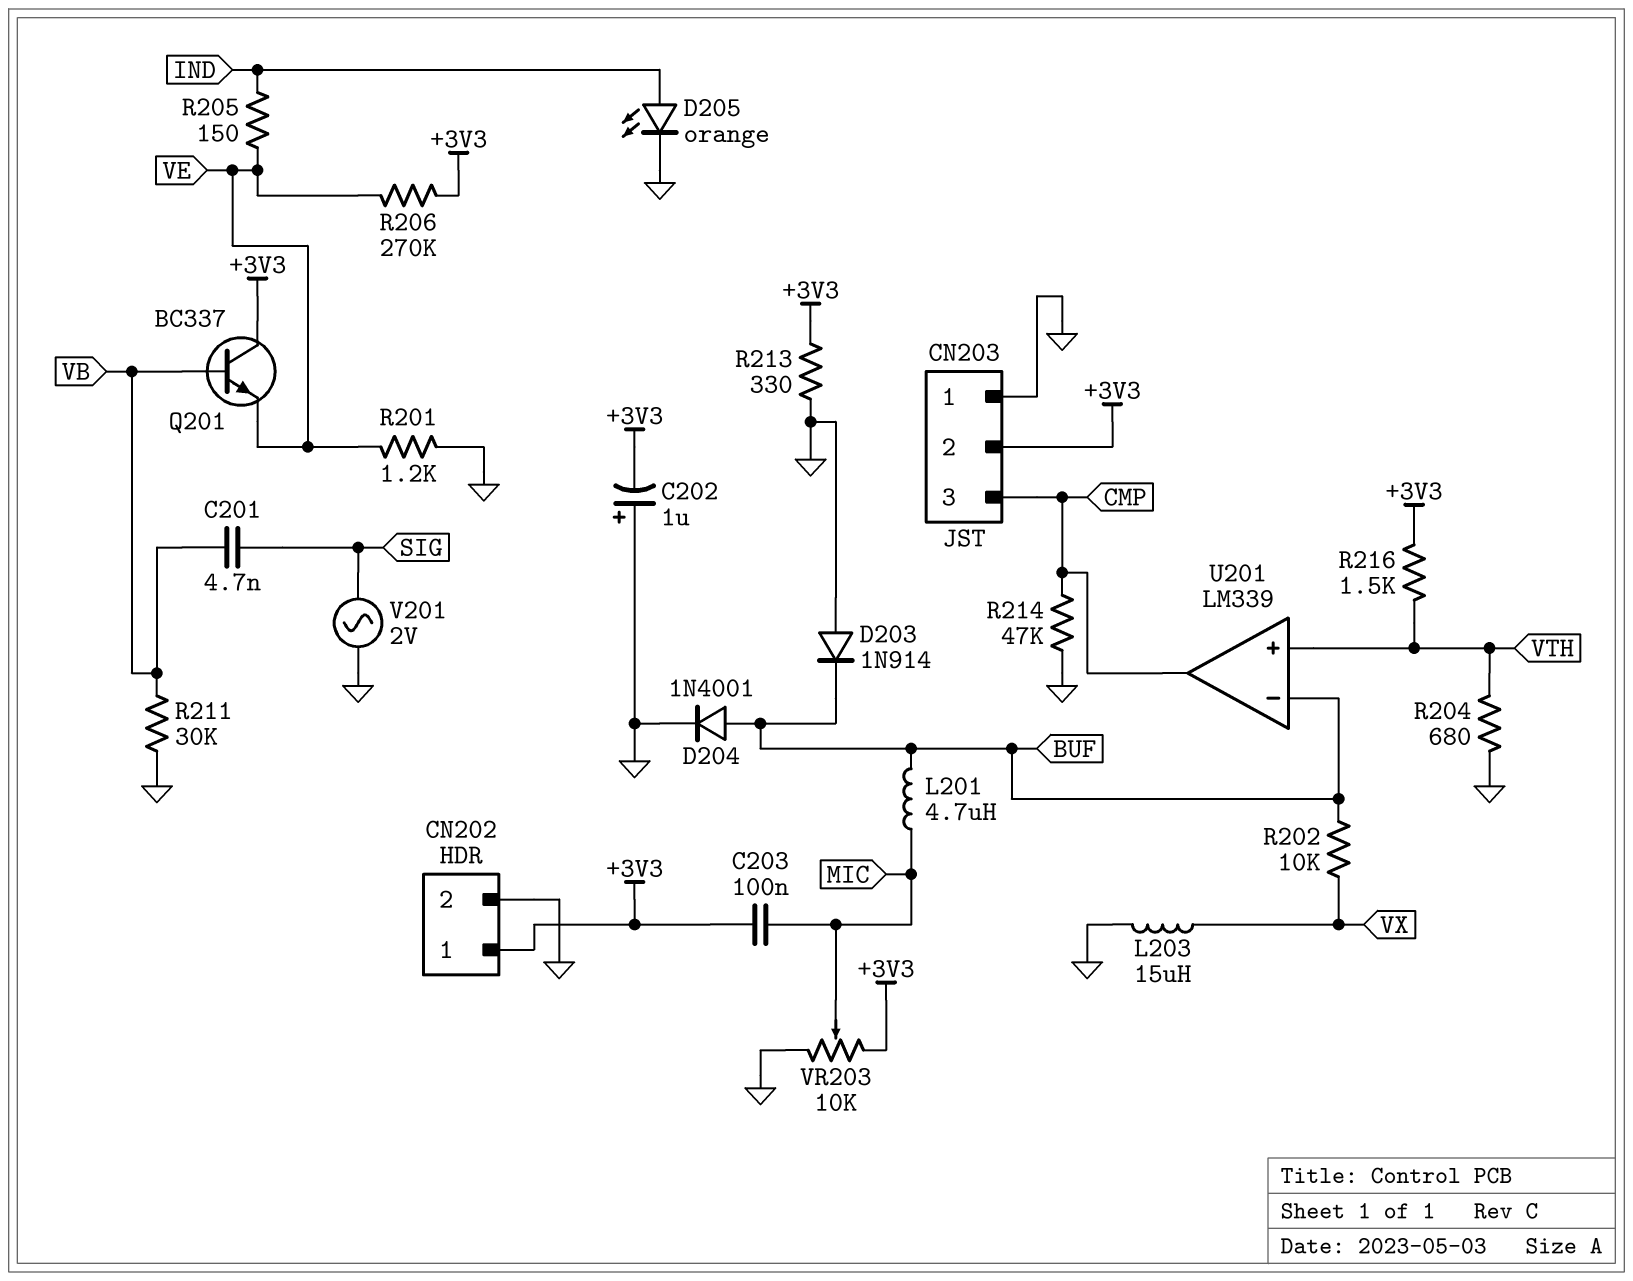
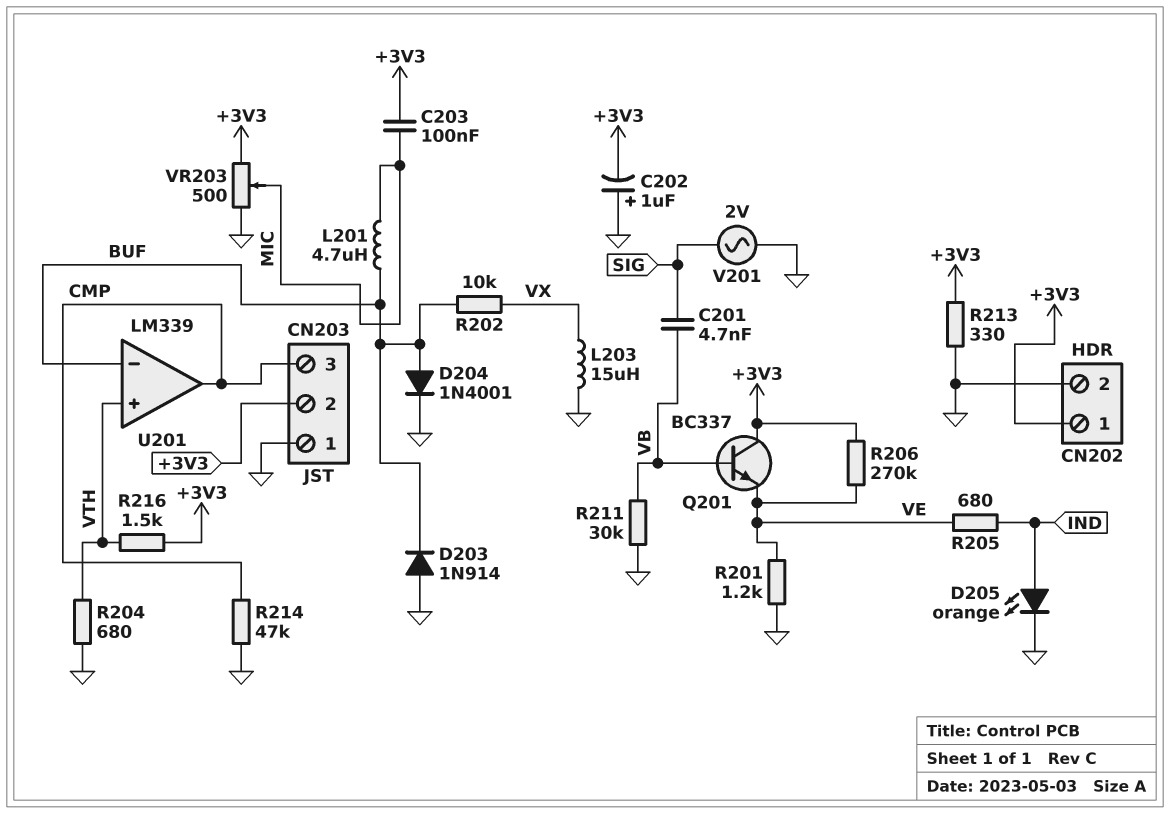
R205: 150 (IND, VE) -> 680 (IND, VE)
VR203: 10k (+3V3, GND, wiper MIC) -> 500 (+3V3, GND, wiper MIC)

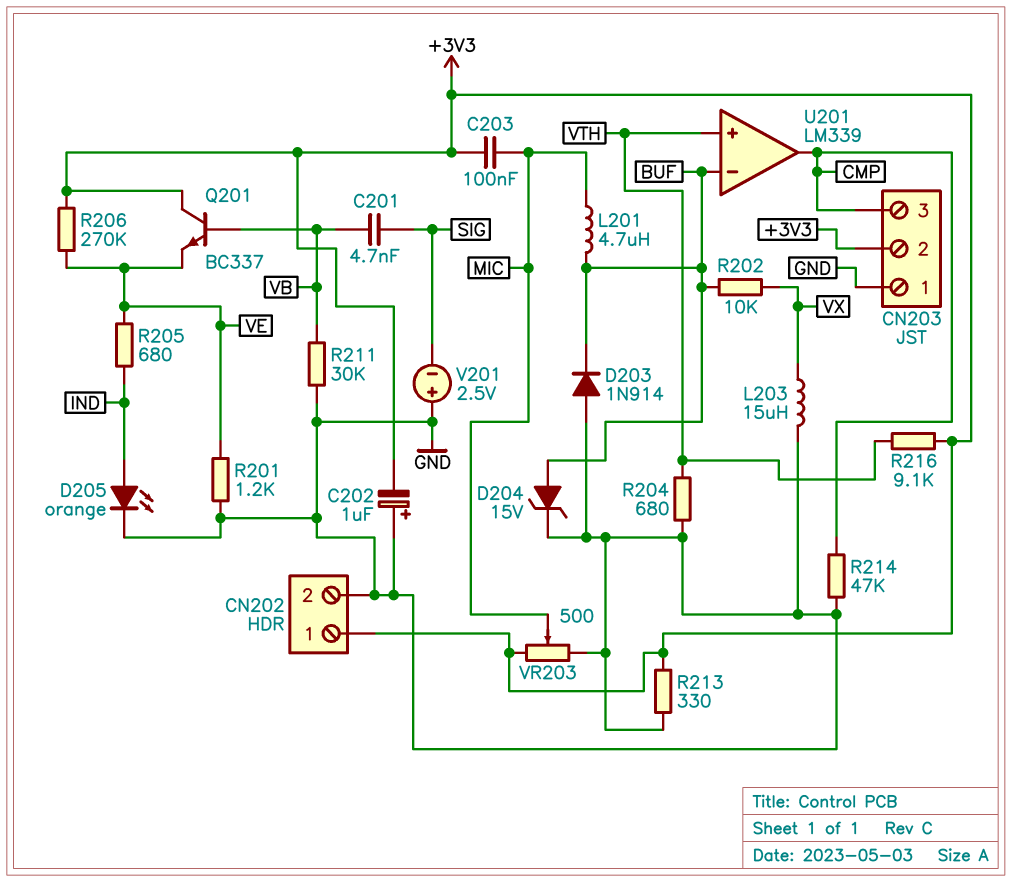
D204: diode 1N4001 (A BUF, K GND) -> zener 15V (A BUF, K GND)
R216: 1.5k (+3V3, VTH) -> 9.1k (+3V3, VTH)
V201: AC 2V (GND, SIG) -> 2.5V (plus GND, minus SIG)

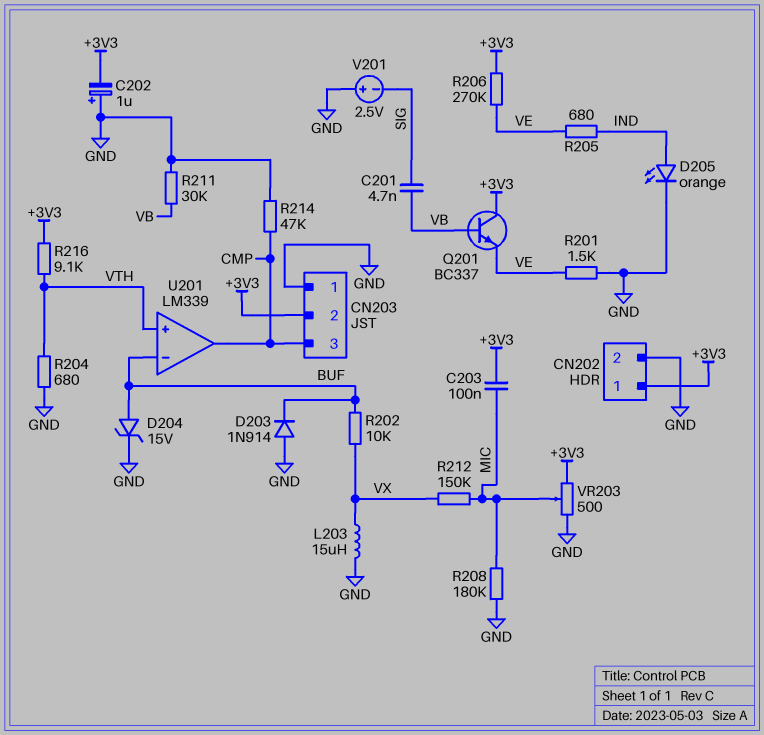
L201: 4.7uH (BUF, MIC) -> none
R201: 1.2k (GND, VE) -> 1.5k (GND, VE)
R208: none -> 180k (GND, MIC)
R212: none -> 150k (MIC, VX)
R213: 330 (+3V3, GND) -> none

